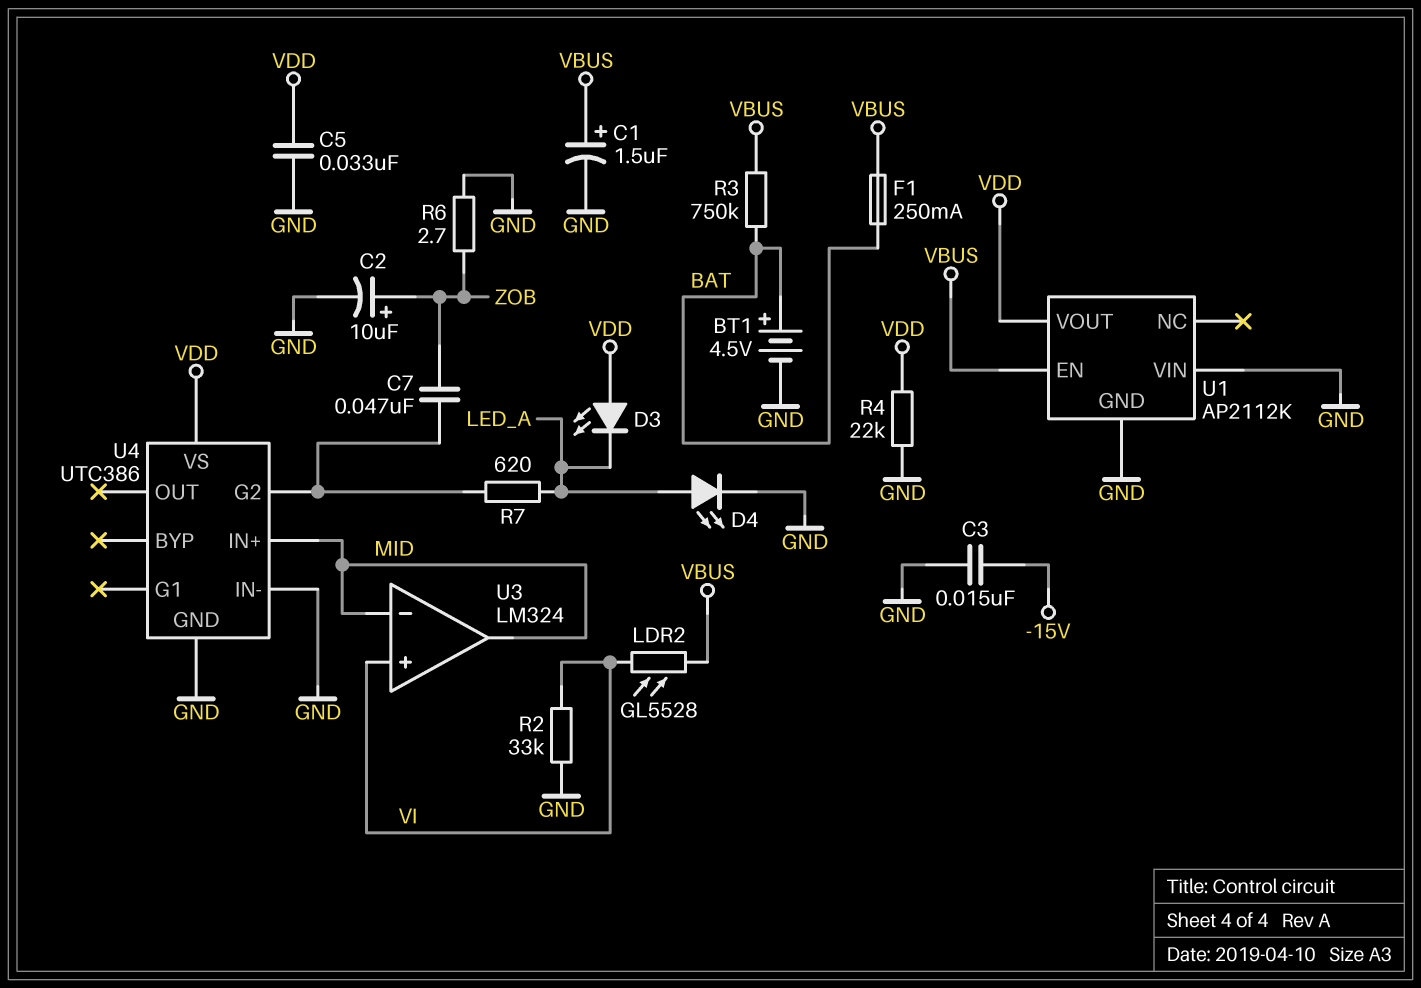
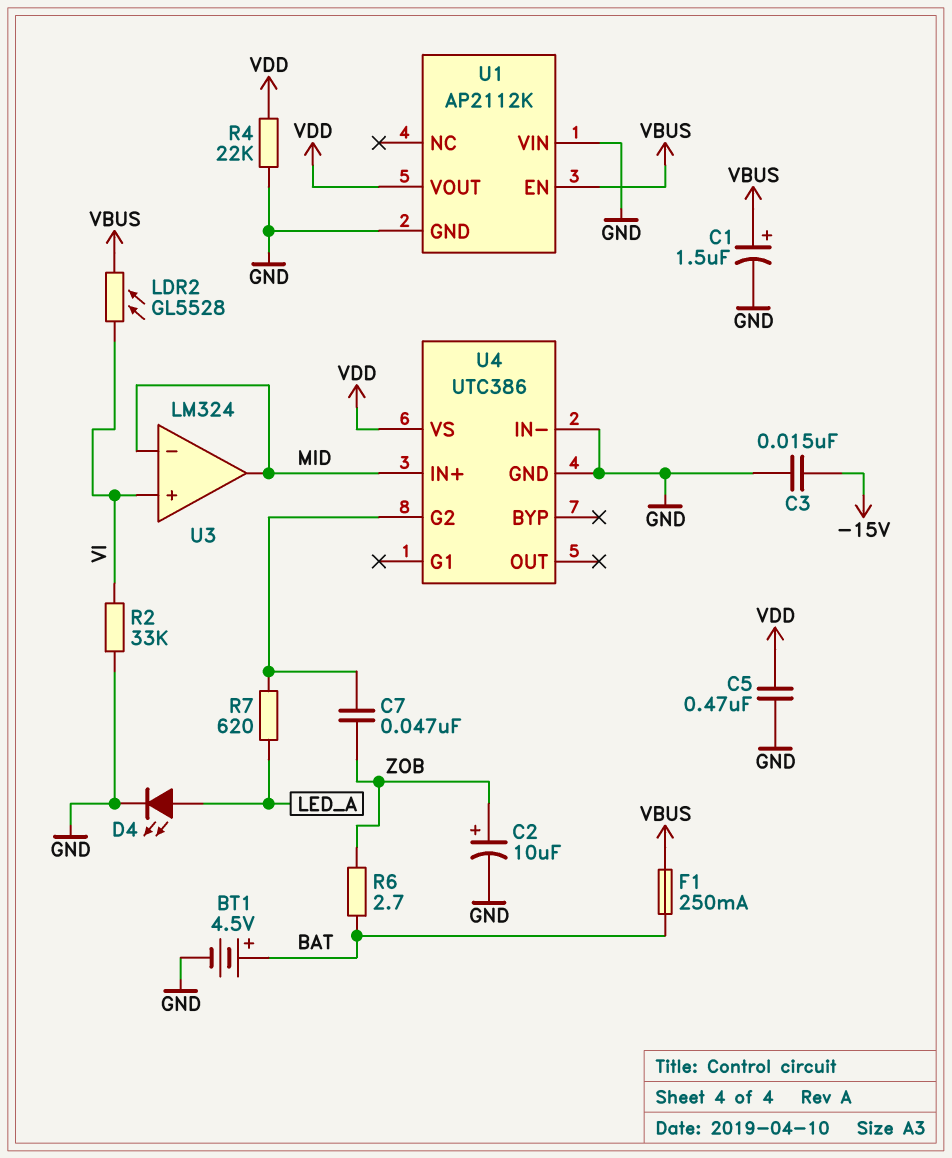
C5: 33nF (GND, VDD) -> 470nF (GND, VDD)
D3: LED (A VDD, K LED_A) -> none
R3: 750k (BAT, VBUS) -> none
R6: 2.7 (GND, ZOB) -> 2.7 (BAT, ZOB)

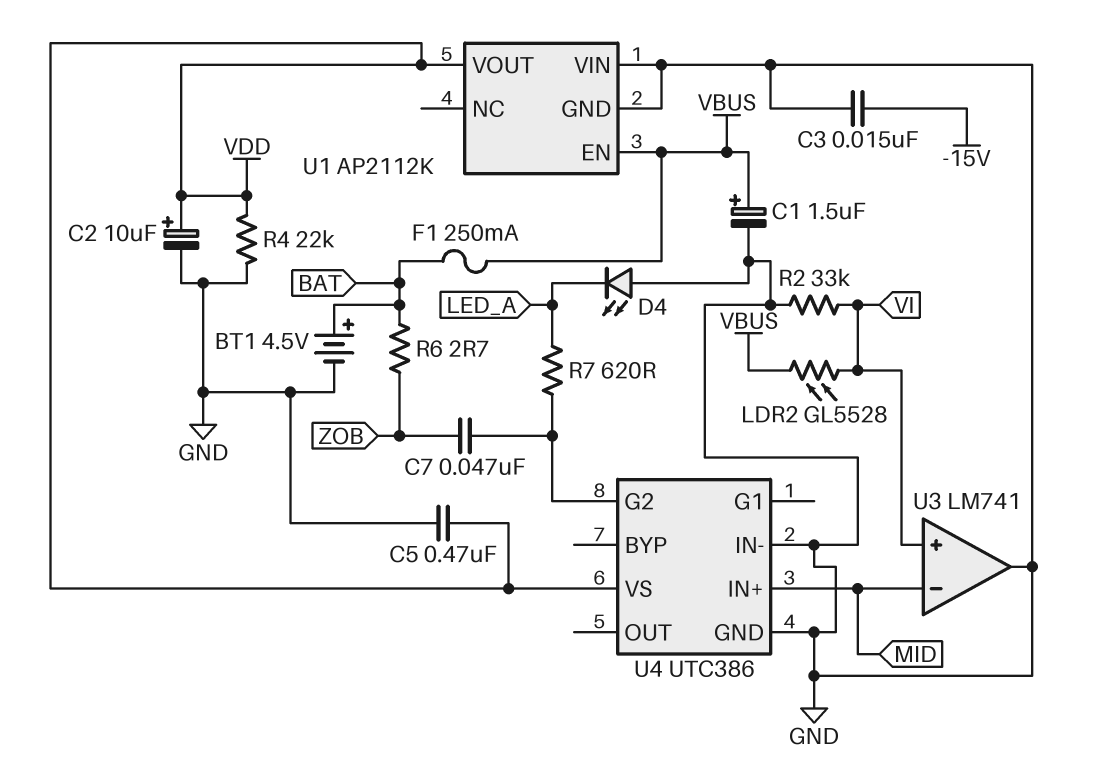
C2: 10uF (plus ZOB, minus GND) -> 10uF (plus VDD, minus GND)
D4: LED (A LED_A, K GND) -> LED (A GND, K LED_A)
U3: LM324 -> LM741
U3 pin out: MID -> GND

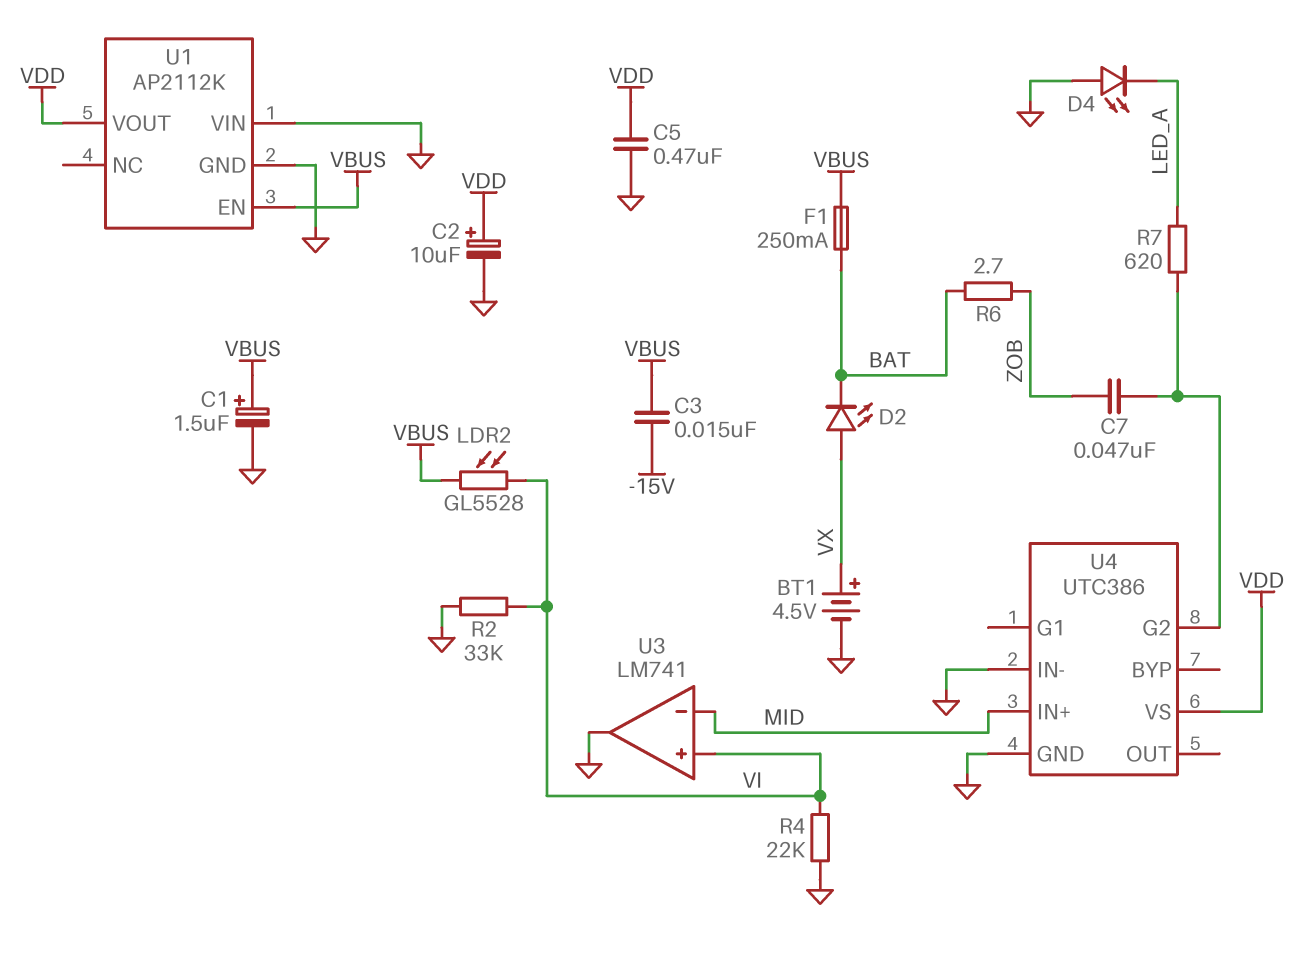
BT1: 4.5V (plus BAT, minus GND) -> 4.5V (plus VX, minus GND)
C3: 15nF (-15V, GND) -> 15nF (-15V, VBUS)
D2: none -> LED (A VX, K BAT)
R4: 22k (GND, VDD) -> 22k (GND, VI)

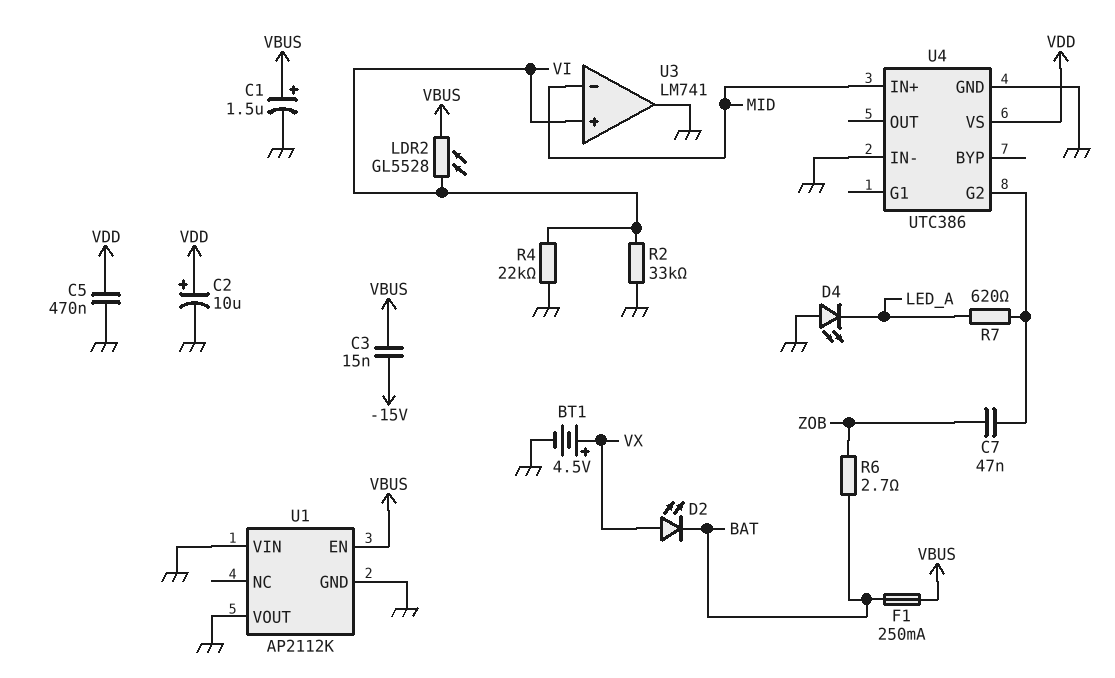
U1 pin VOUT: VDD -> GND

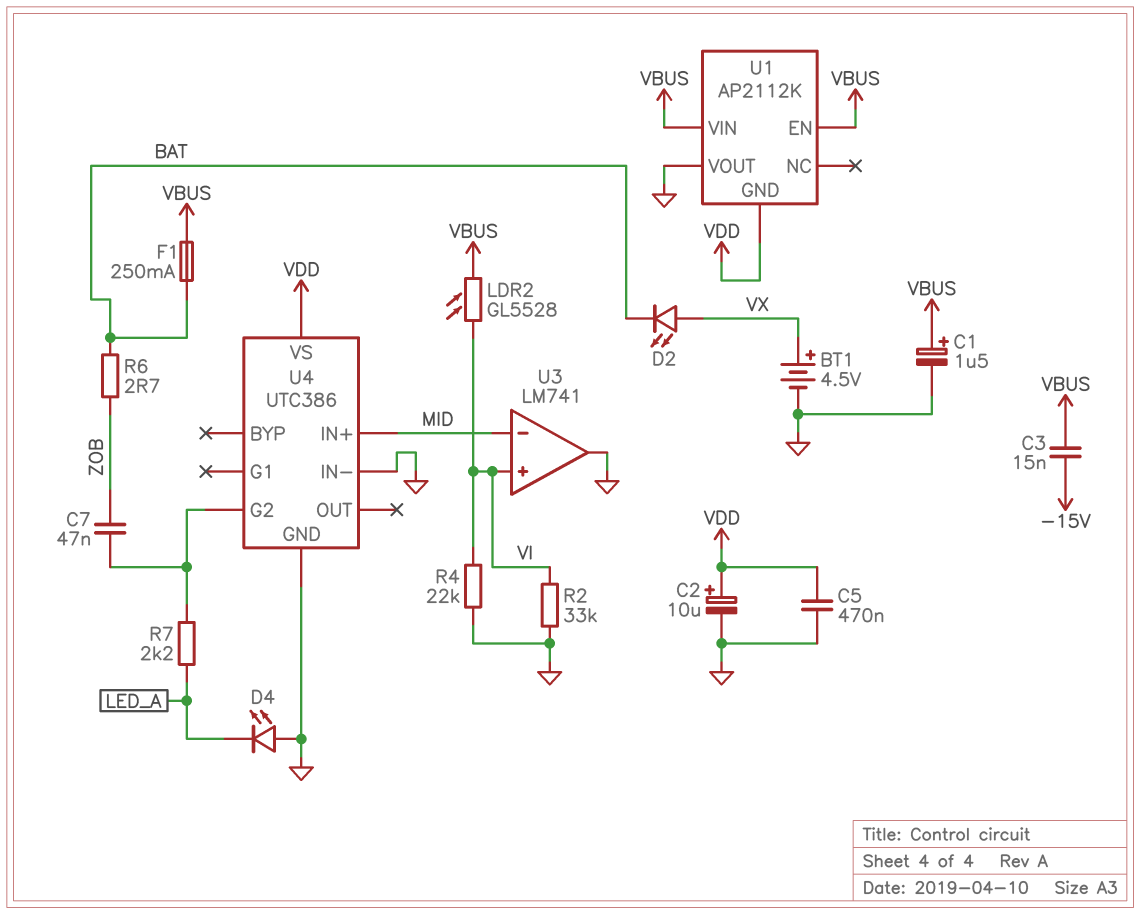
R7: 620 (LED_A, U4/G2) -> 2.2k (LED_A, U4/G2)
U1 pin GND: GND -> VDD
U1 pin VIN: GND -> VBUS

